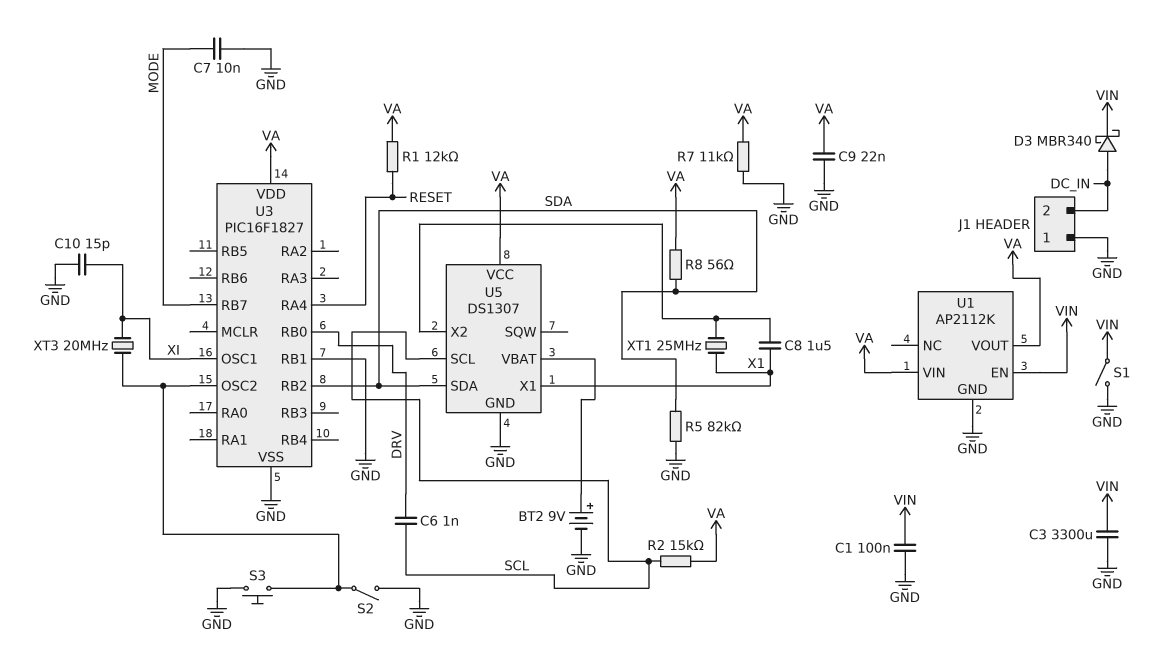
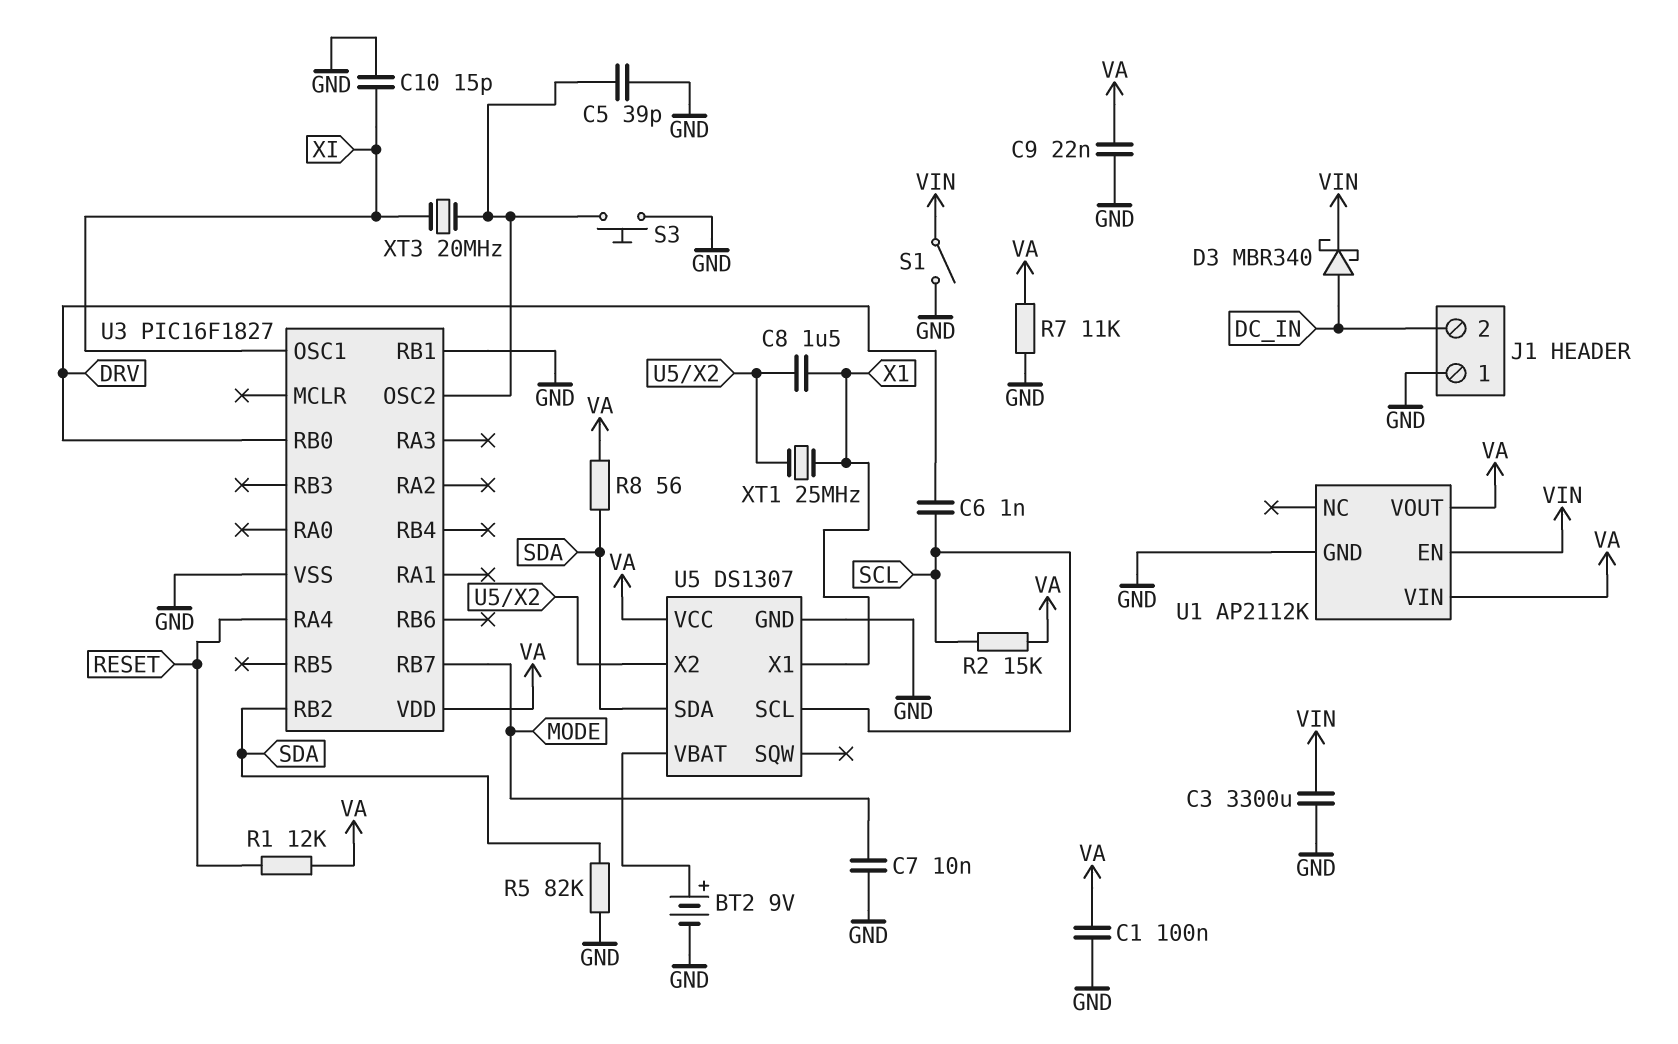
C1: 100nF (GND, VIN) -> 100nF (GND, VA)
C5: none -> 39pF (GND, U3/OSC2)
S2: switch (GND, U3/OSC2) -> none

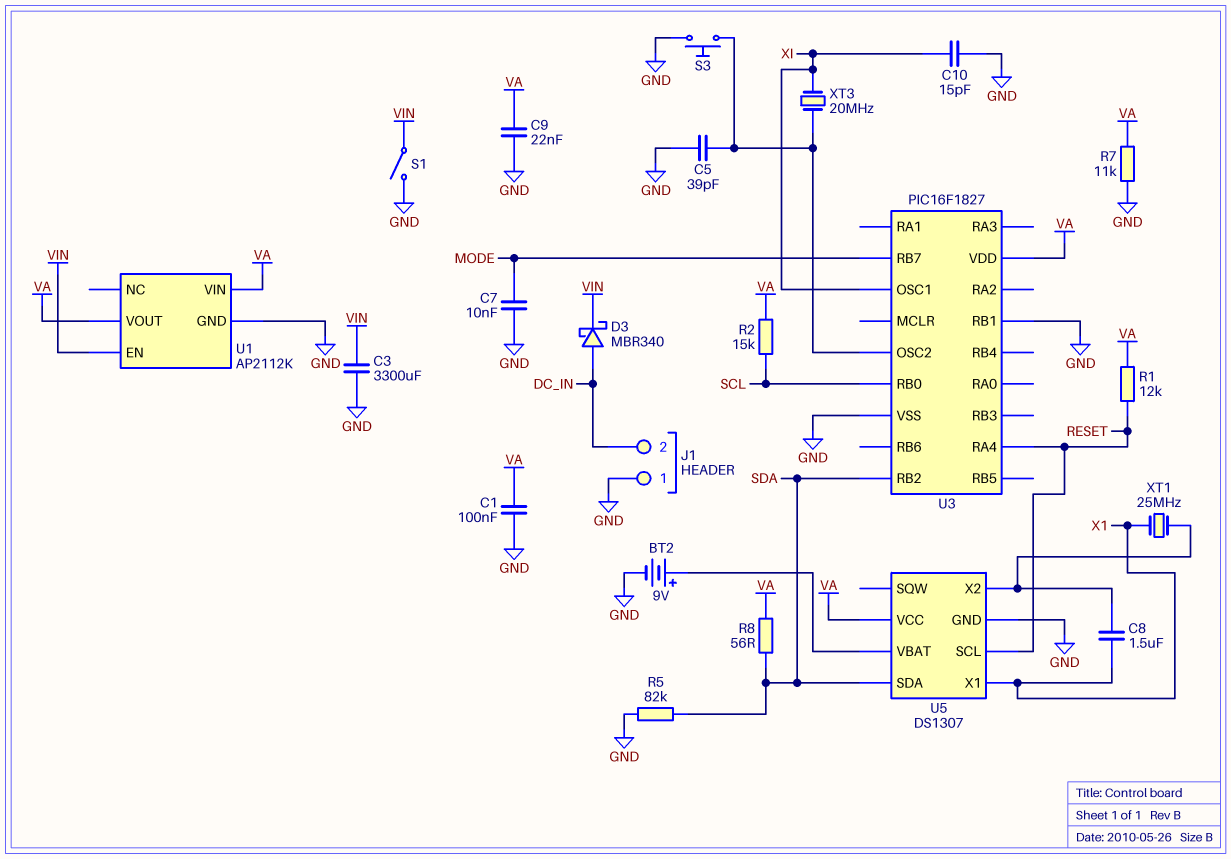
C6: 1nF (DRV, SCL) -> none
U3 pin RB0: DRV -> SCL
U5 pin SCL: SCL -> RESET

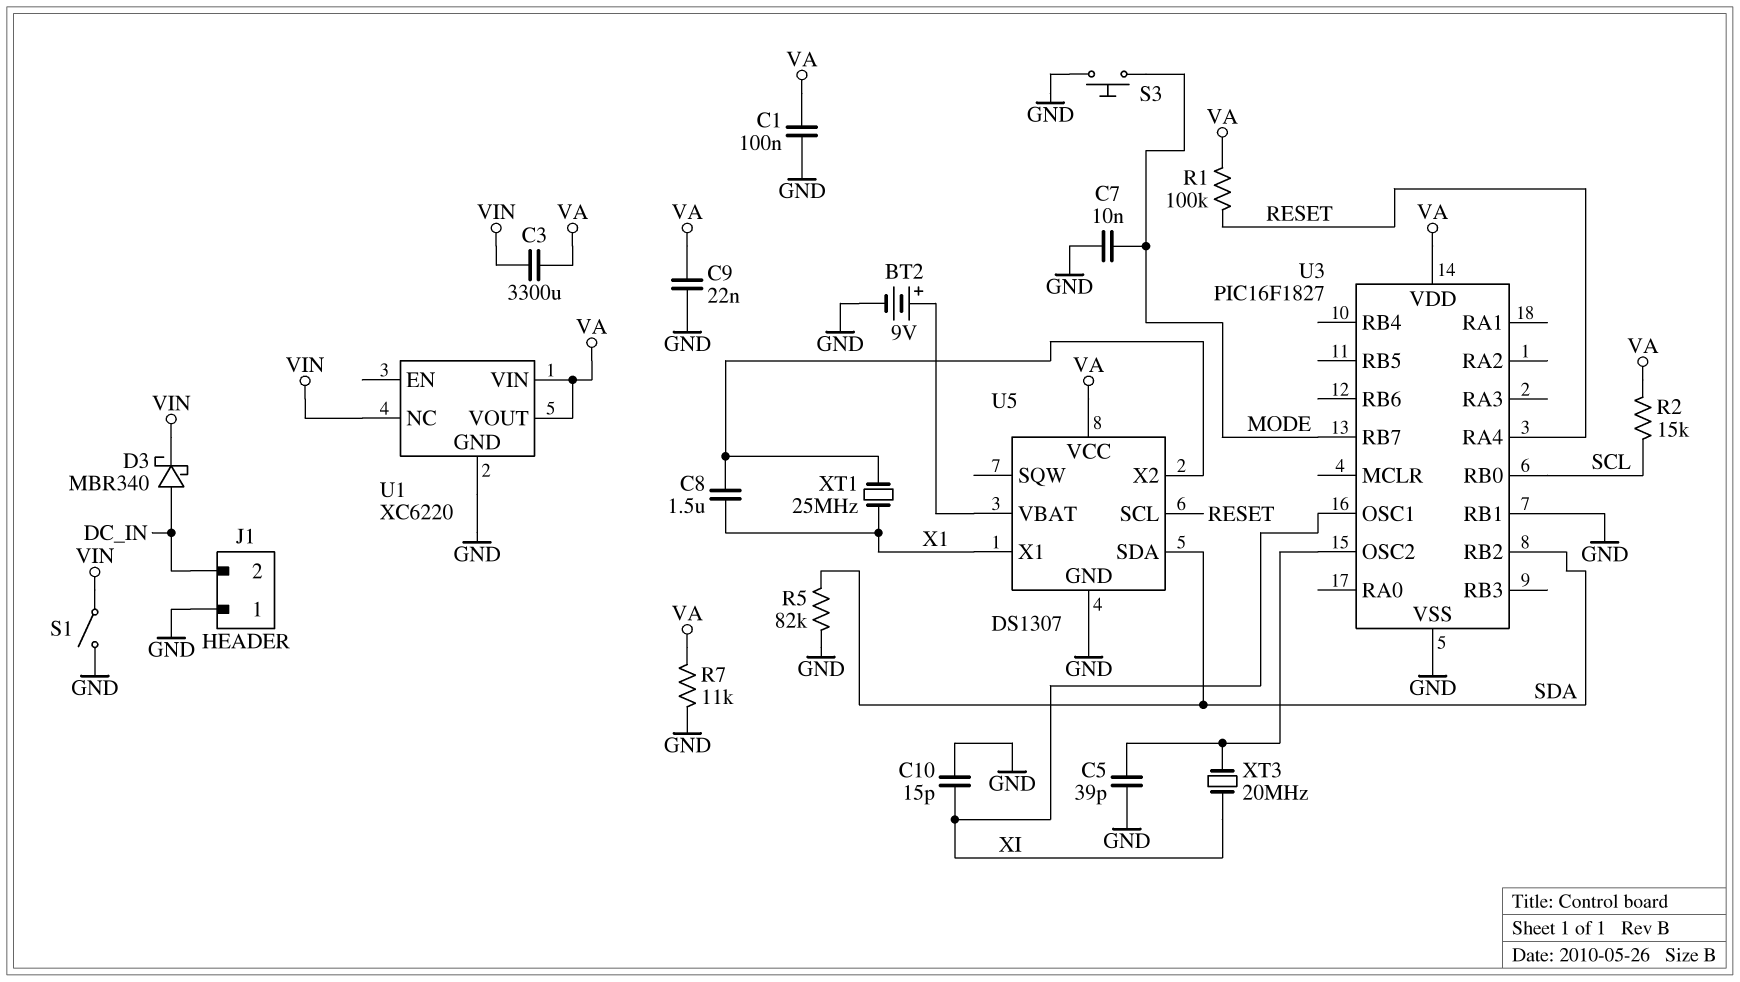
C3: 3300uF (GND, VIN) -> 3300uF (VA, VIN)
R1: 12k (RESET, VA) -> 100k (RESET, VA)
R8: 56 (SDA, VA) -> none
S3: button (GND, U3/OSC2) -> button (GND, MODE)
U1: AP2112K -> XC6220
U1 pin EN: VIN -> none
U1 pin NC: none -> VIN

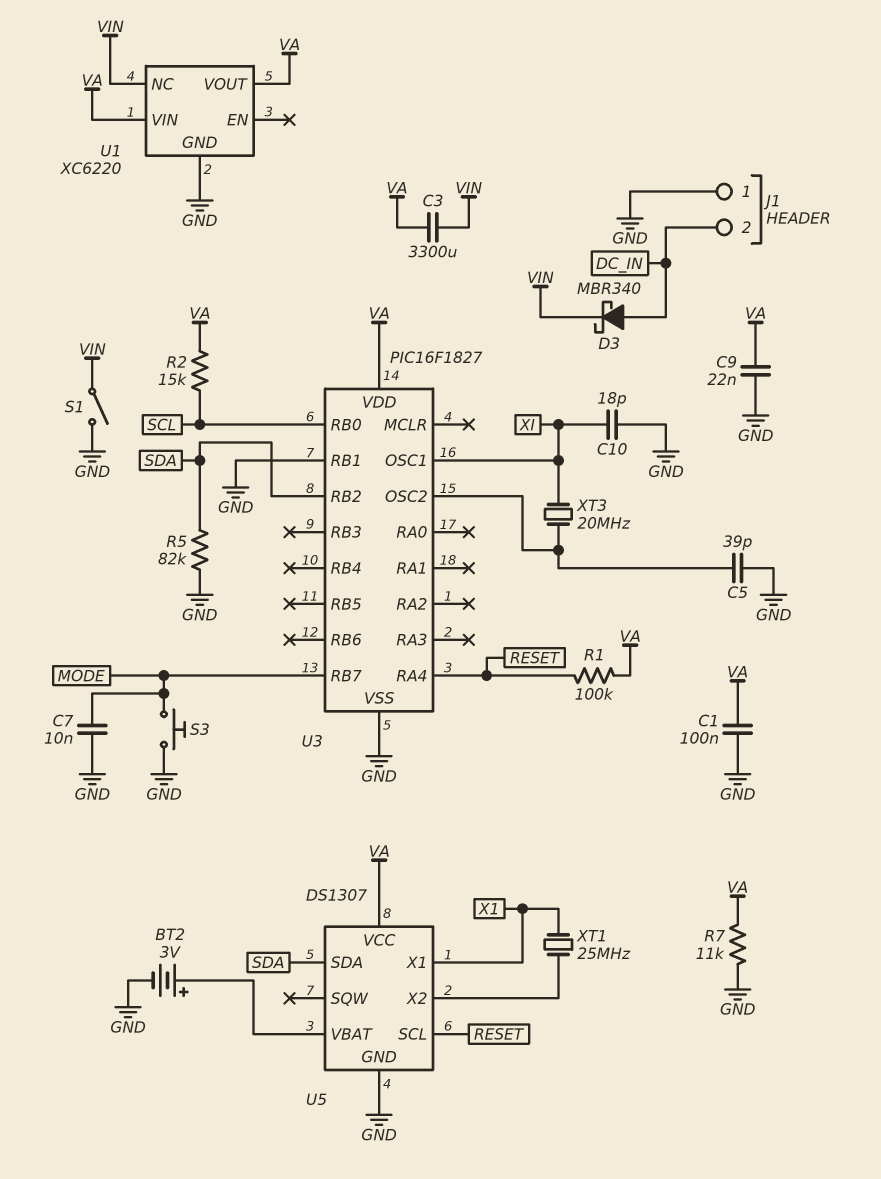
BT2: 9V (plus U5/VBAT, minus GND) -> 3V (plus U5/VBAT, minus GND)
C8: 1.5uF (U5/X2, X1) -> none
C10: 15pF (GND, XI) -> 18pF (GND, XI)

